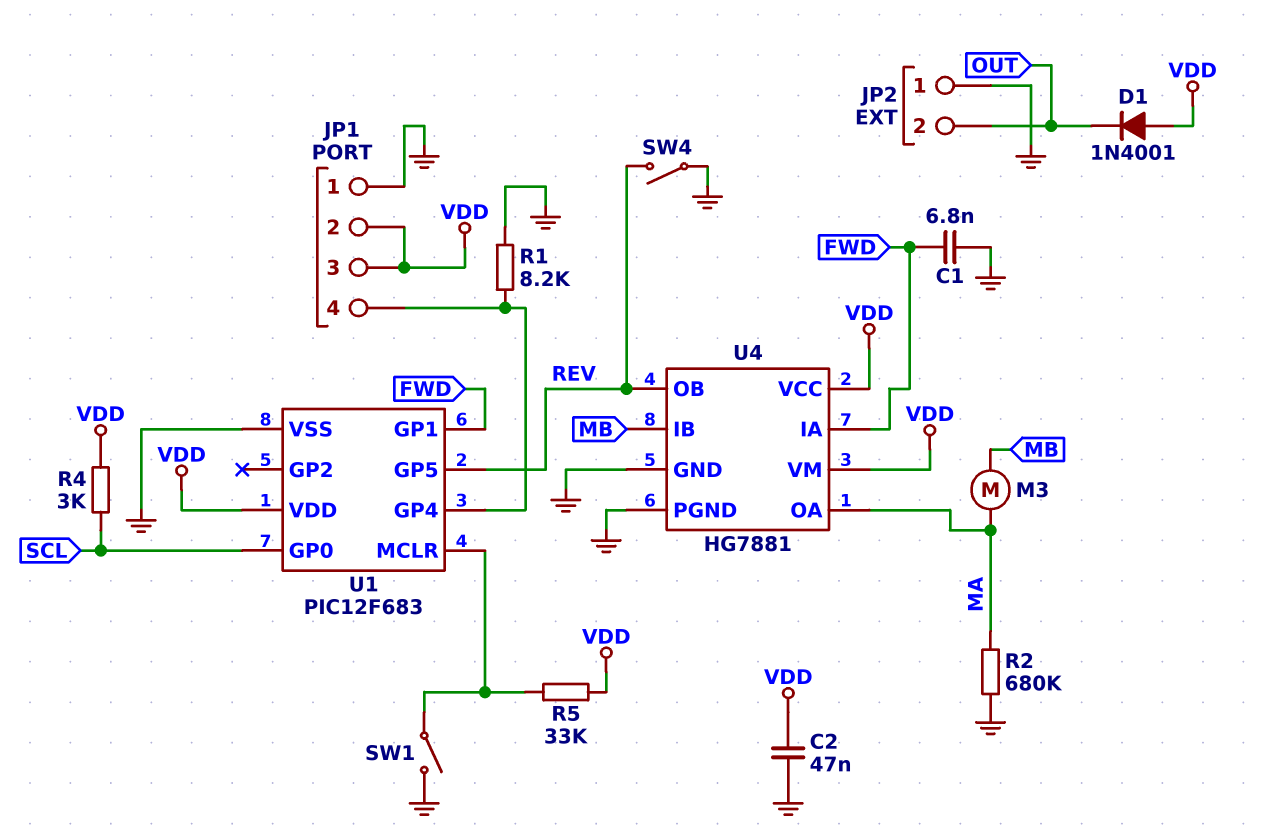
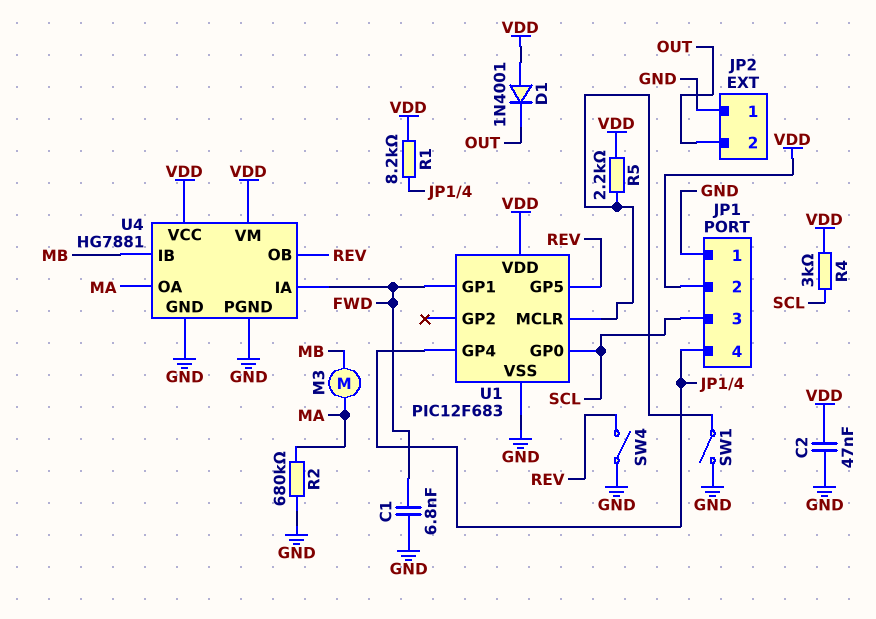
JP1 pin 3: VDD -> SCL
R1: 8.2k (GND, JP1/4) -> 8.2k (JP1/4, VDD)
R5: 33k (U1/MCLR, VDD) -> 2.2k (U1/MCLR, VDD)

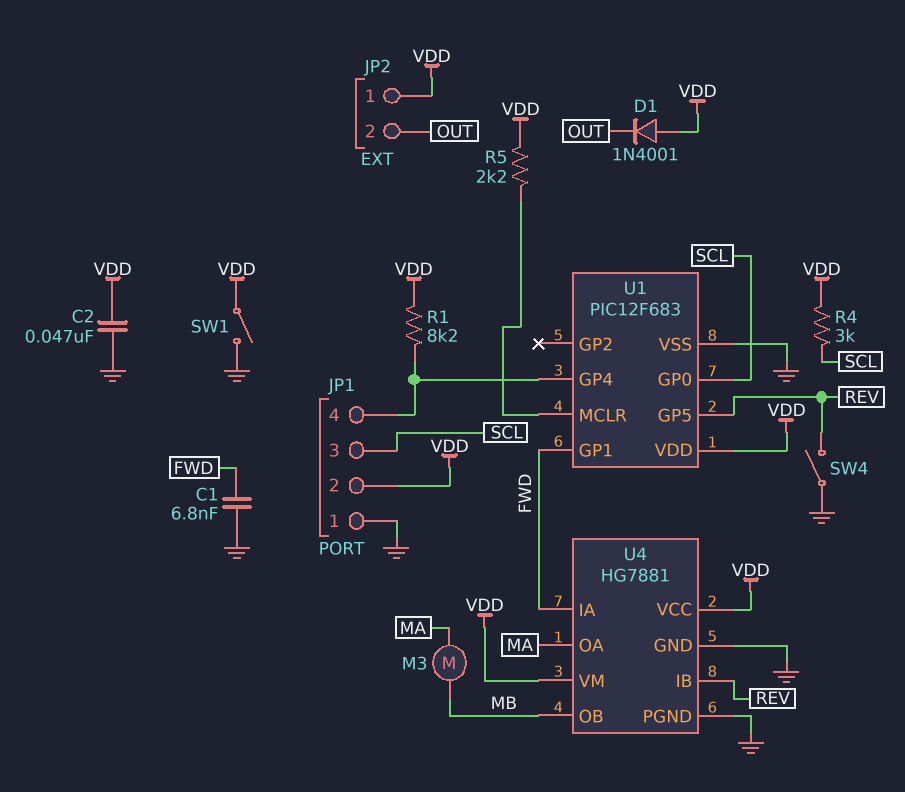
JP2 pin 1: GND -> VDD
R2: 680k (GND, MA) -> none
SW1: switch (GND, U1/MCLR) -> switch (GND, VDD)
U4 pin IB: MB -> REV
U4 pin OB: REV -> MB

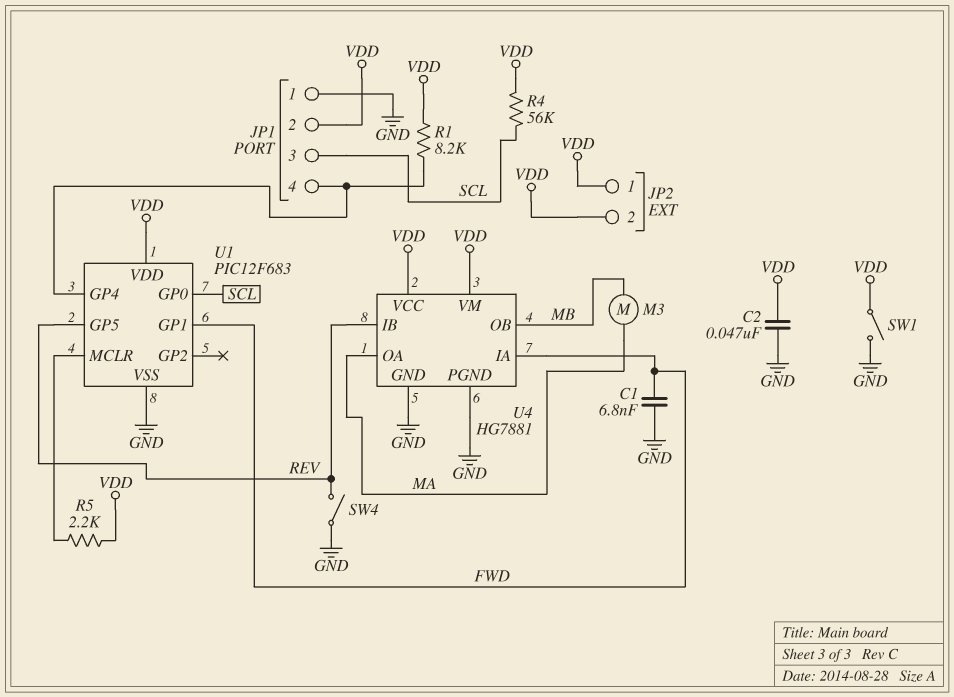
D1: diode 1N4001 (A VDD, K OUT) -> none
JP2 pin 2: OUT -> VDD
R4: 3k (SCL, VDD) -> 56k (SCL, VDD)

